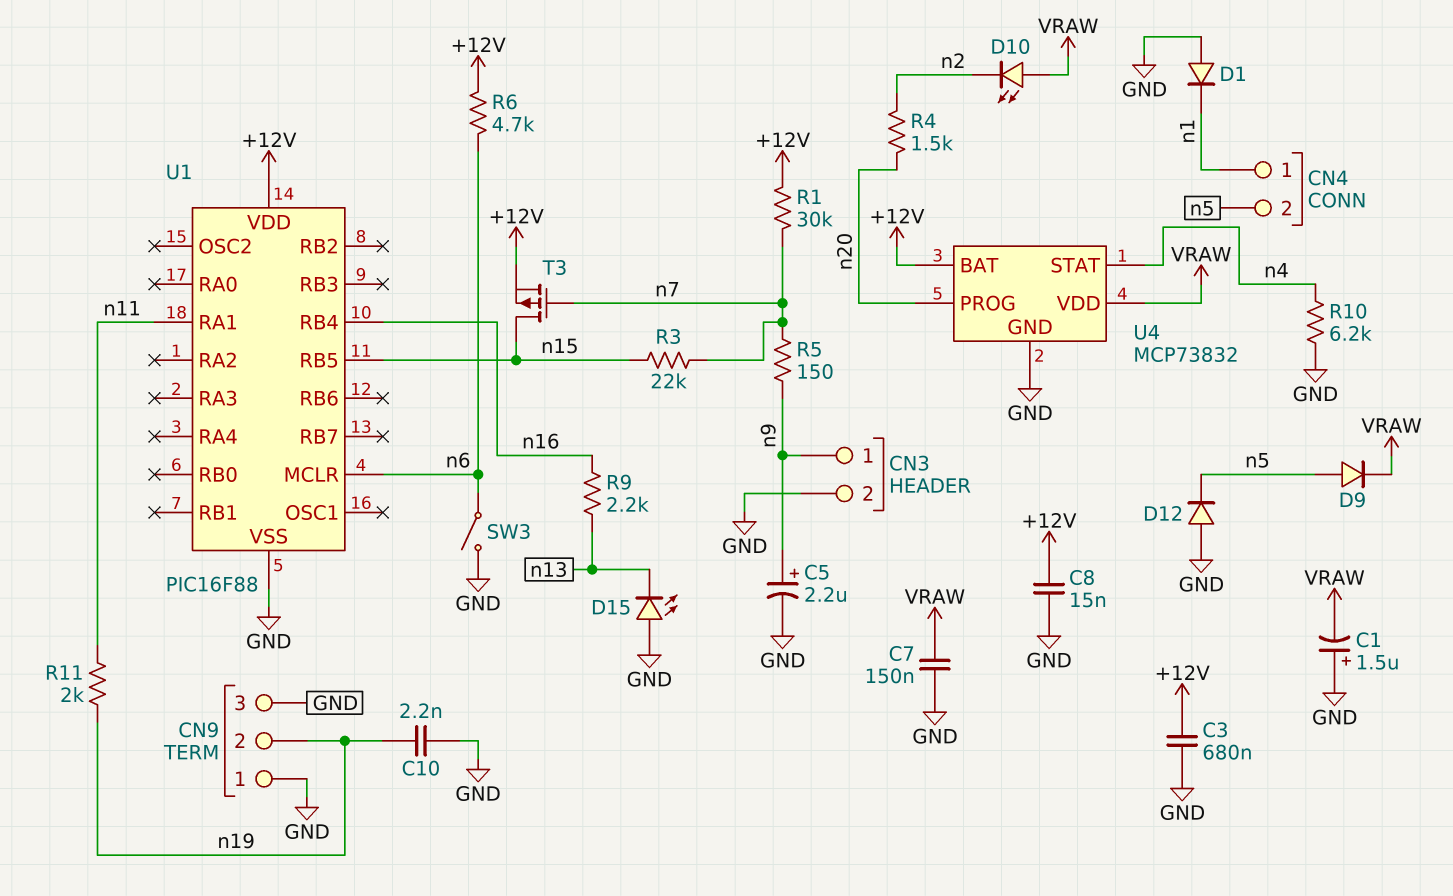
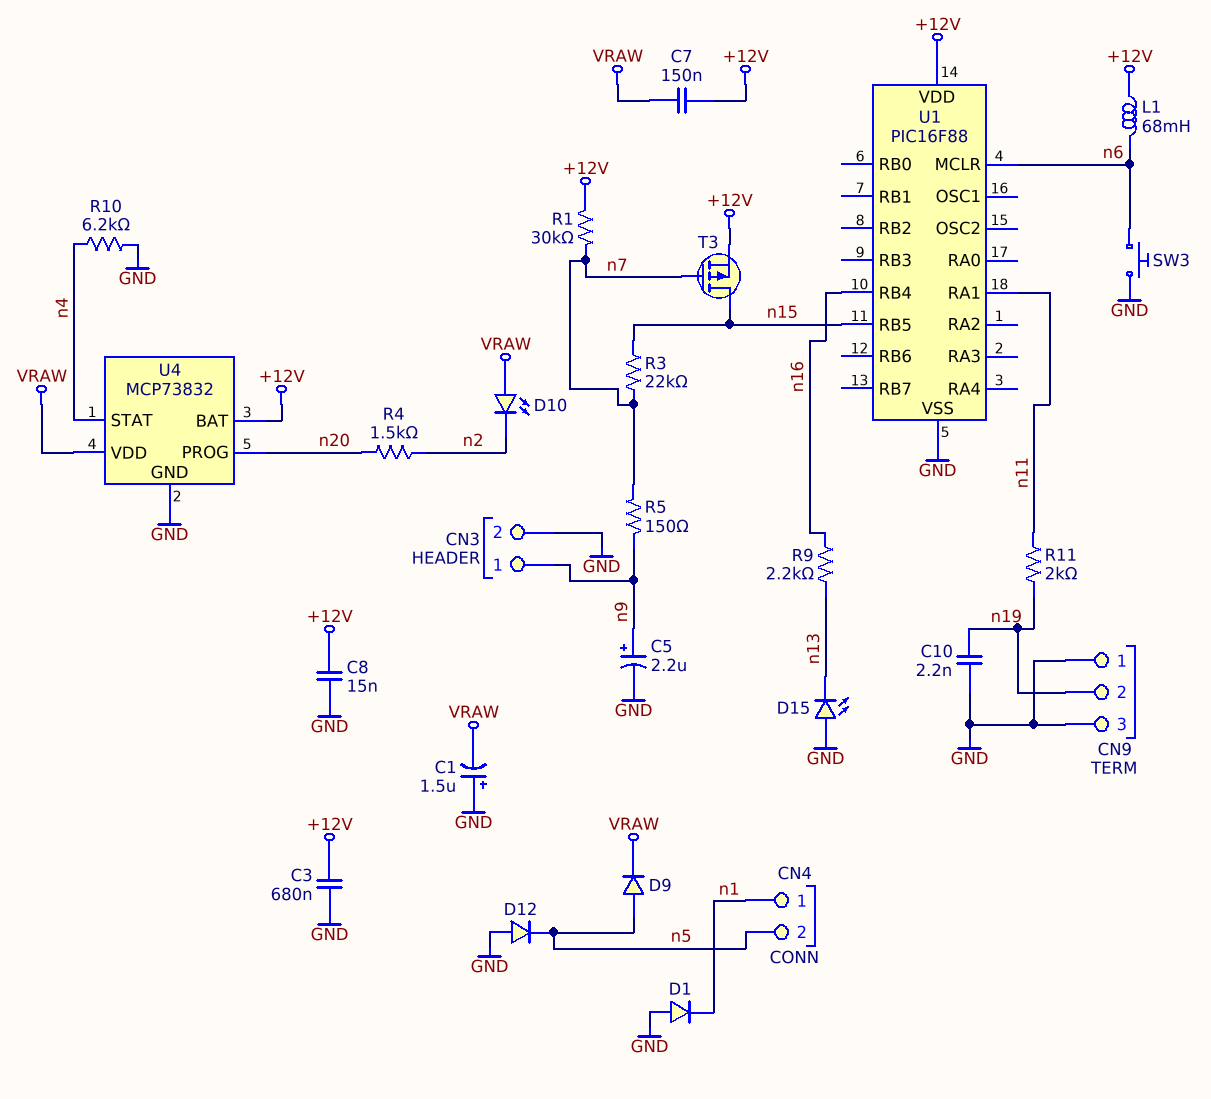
C7: 150nF (GND, VRAW) -> 150nF (+12V, VRAW)
L1: none -> 68mH (+12V, n6)
R6: 4.7k (+12V, n6) -> none
SW3: switch (GND, n6) -> button (GND, n6)

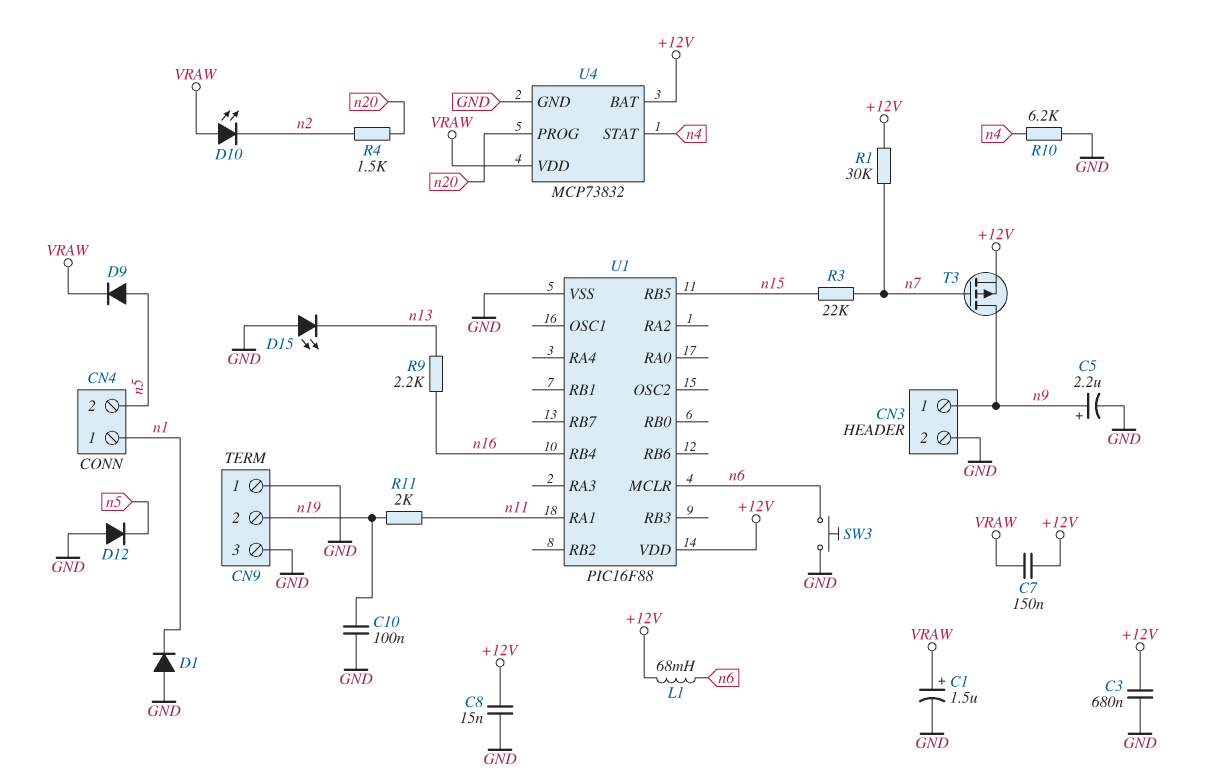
C1: 1.5uF (plus GND, minus VRAW) -> 1.5uF (plus VRAW, minus GND)
C10: 2.2nF (GND, n19) -> 100nF (GND, n19)
R5: 150 (n7, n9) -> none
T3: PMOS (G n7, D n15, S +12V) -> PMOS (G n7, D n9, S +12V)

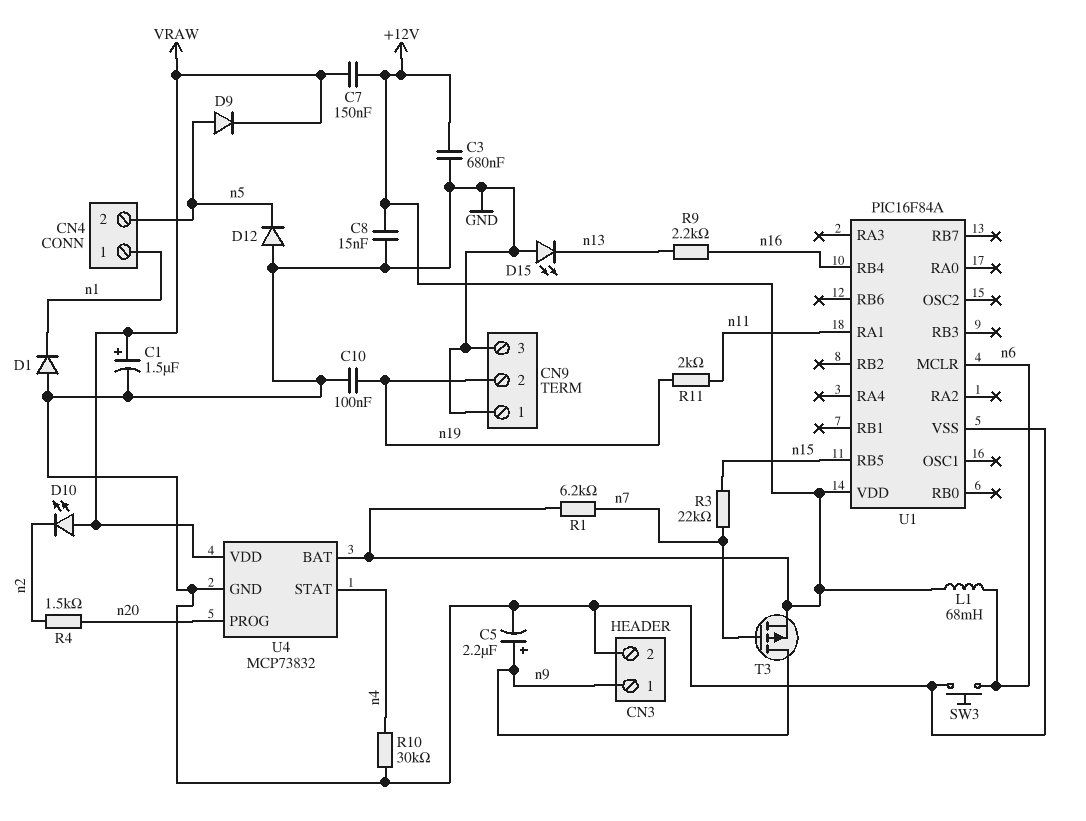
R1: 30k (+12V, n7) -> 6.2k (+12V, n7)
R10: 6.2k (GND, n4) -> 30k (GND, n4)
U1: PIC16F88 -> PIC16F84A

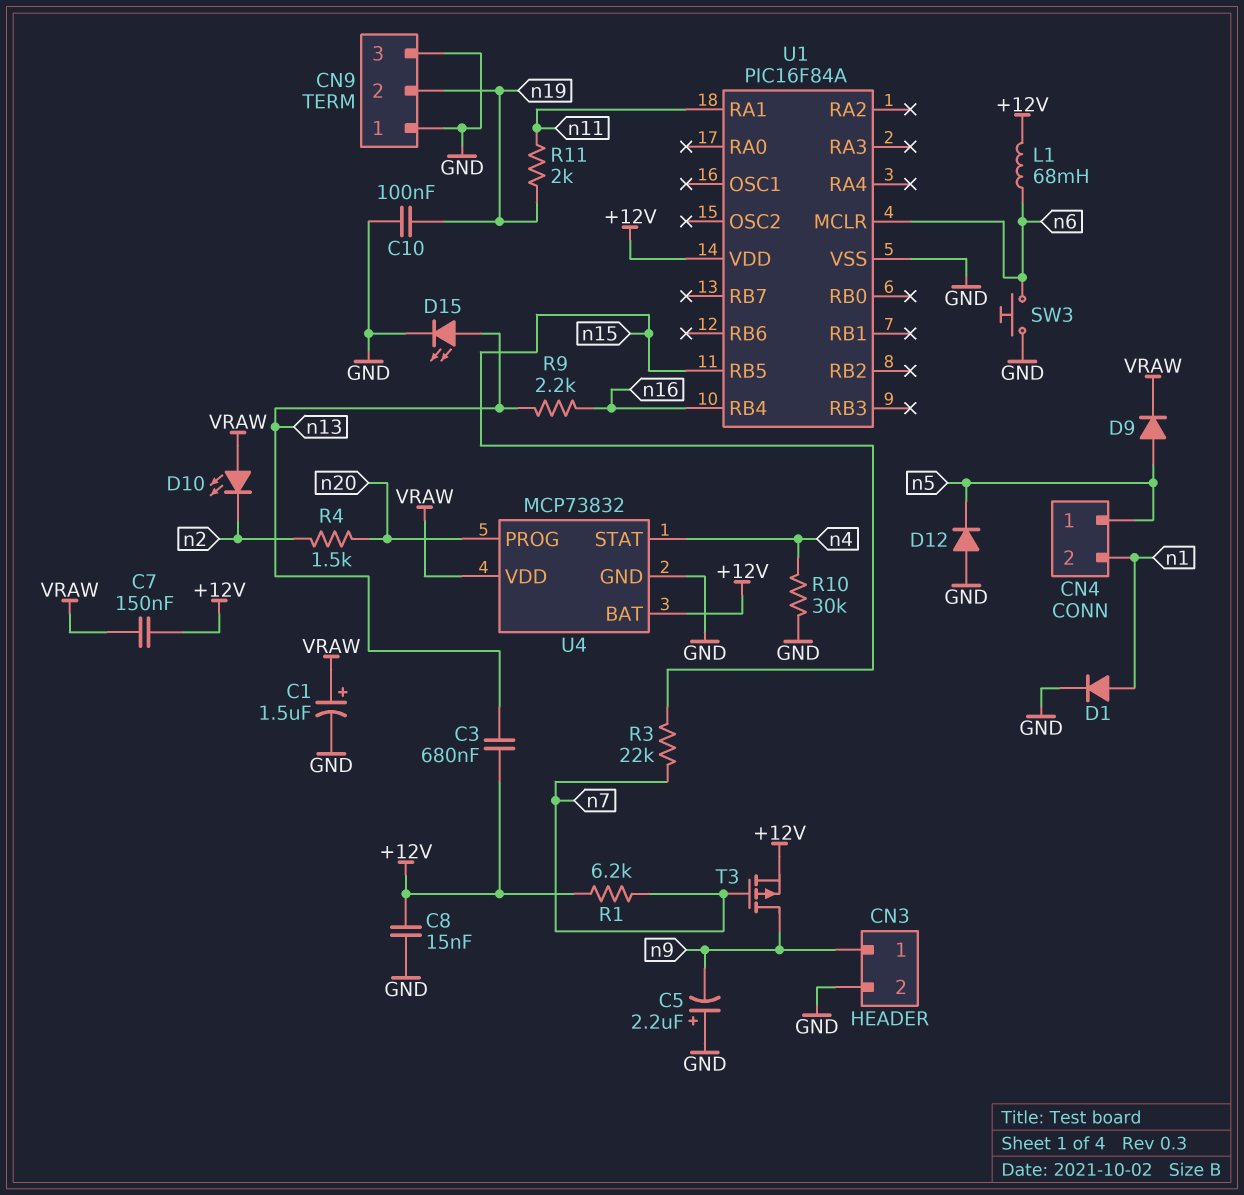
C3: 680nF (+12V, GND) -> 680nF (+12V, n13)
C5: 2.2uF (plus n9, minus GND) -> 2.2uF (plus GND, minus n9)
CN4 pin 1: n1 -> n5
CN4 pin 2: n5 -> n1
D1: diode (A GND, K n1) -> diode (A n1, K GND)
D15: LED (A GND, K n13) -> LED (A n13, K GND)

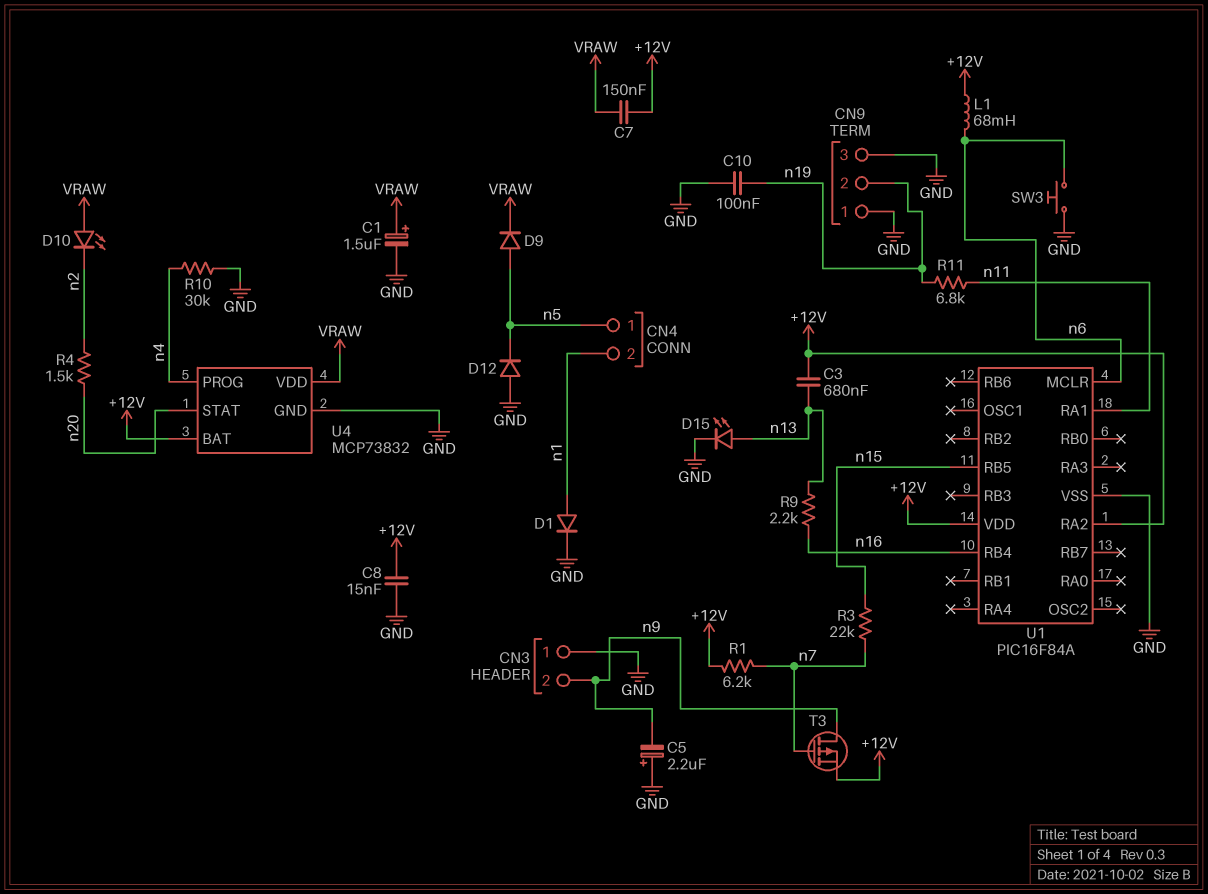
CN3 pin 1: n9 -> GND
CN3 pin 2: GND -> n9
R11: 2k (n11, n19) -> 6.8k (n11, n19)
U1 pin RA2: none -> +12V
U4 pin PROG: n20 -> n4
U4 pin STAT: n4 -> n20

